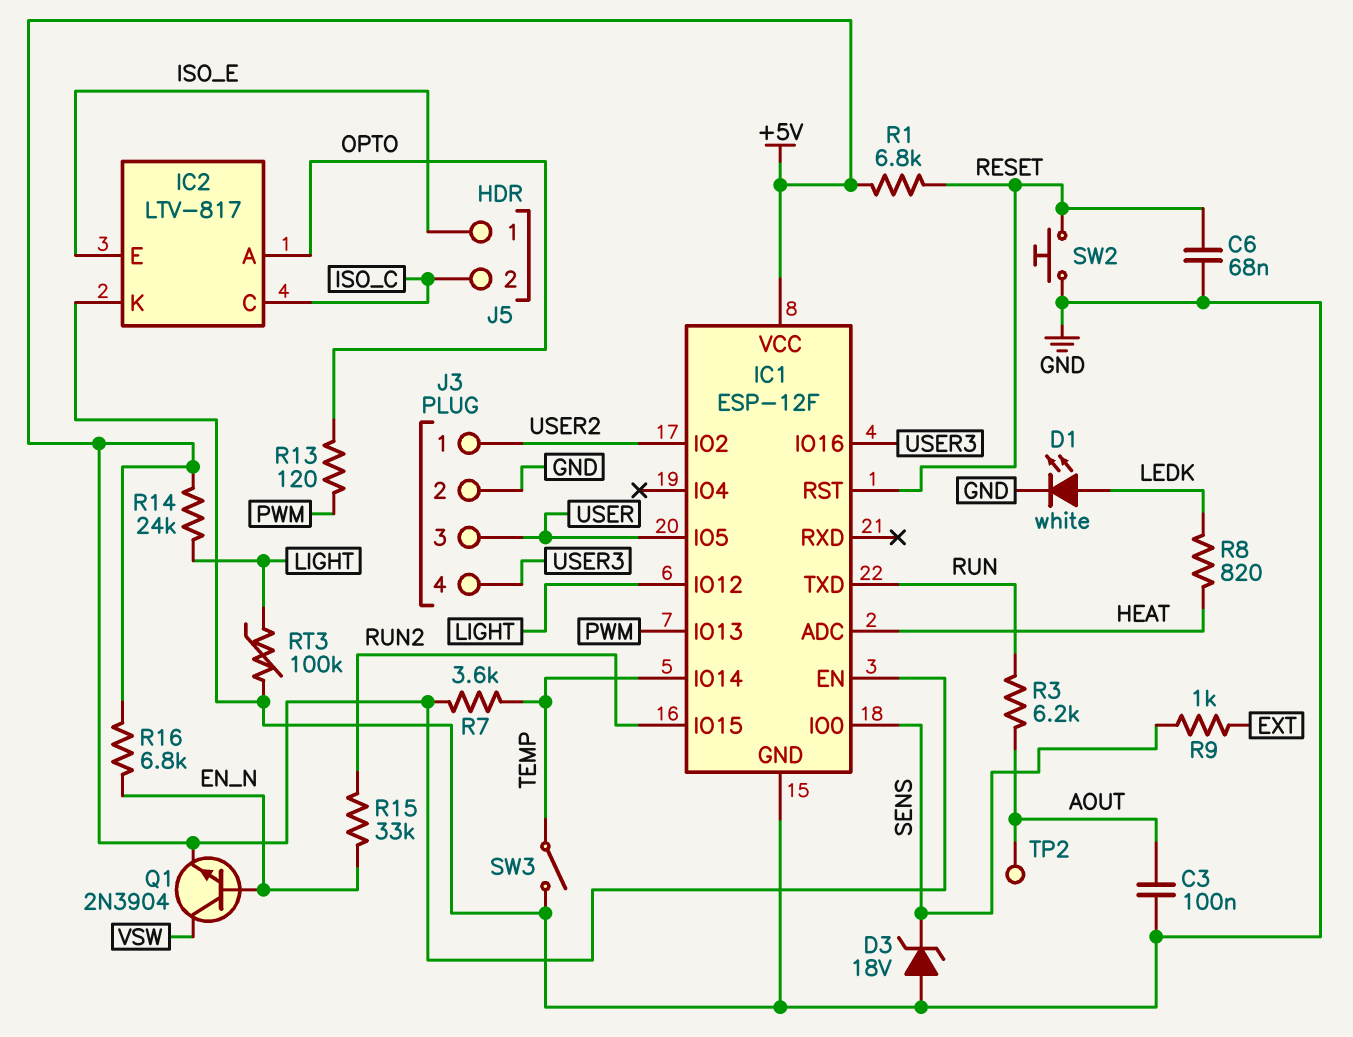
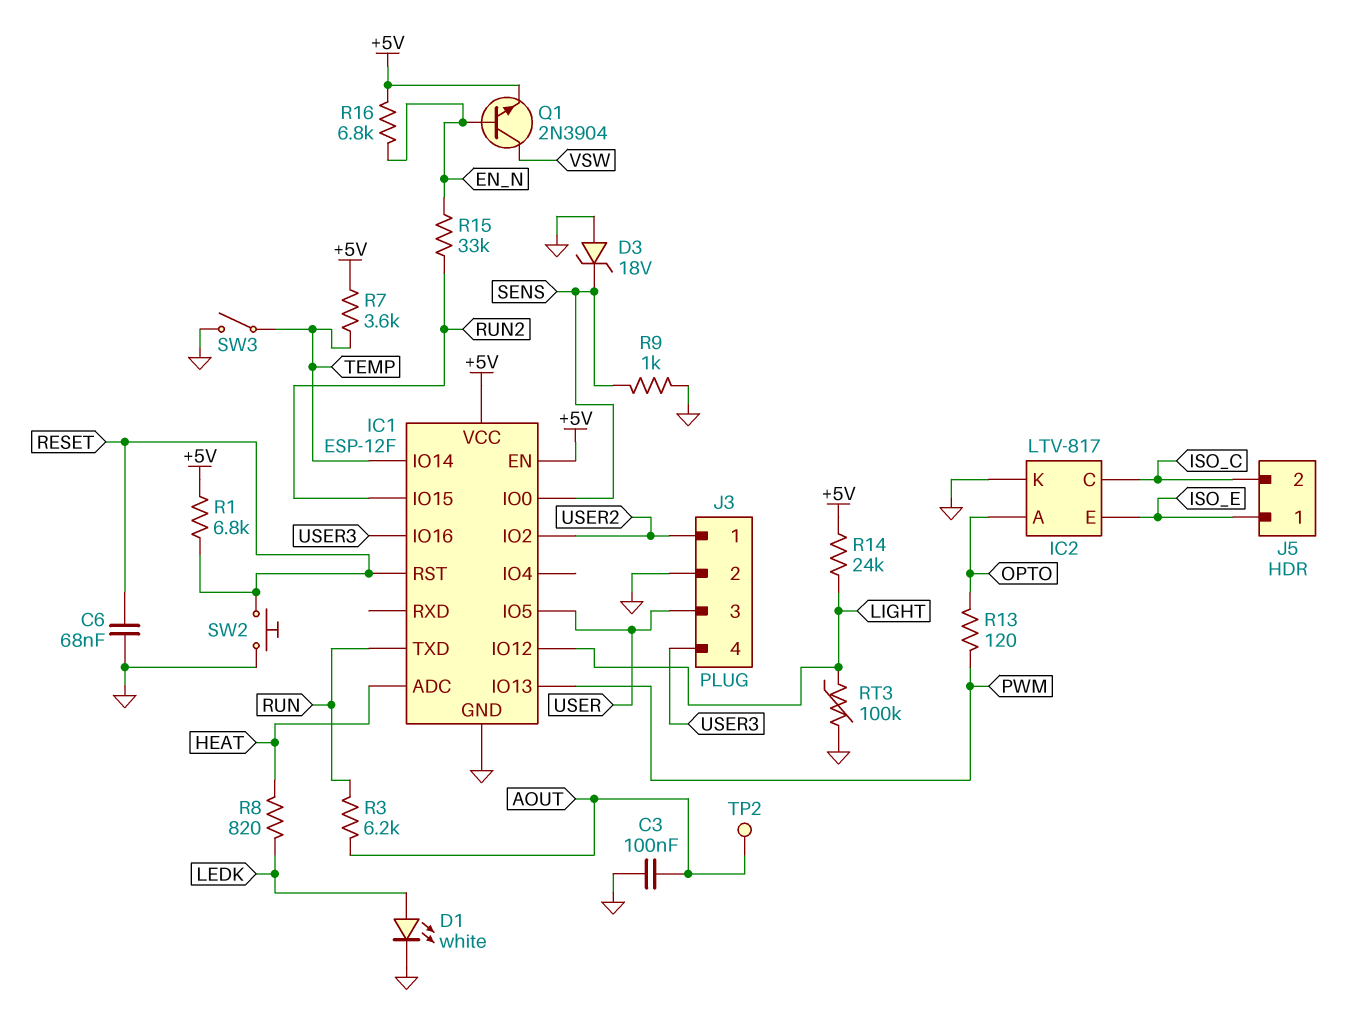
R9: 1k (EXT, SENS) -> 1k (GND, SENS)

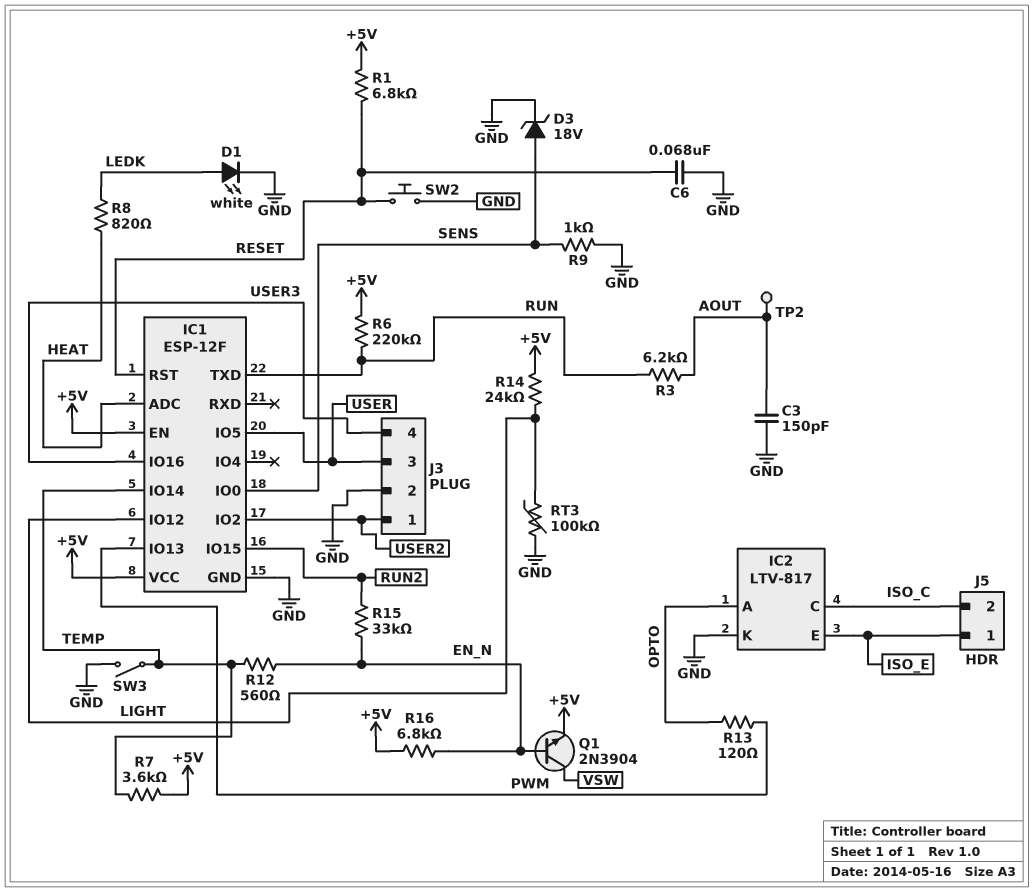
C3: 100nF (AOUT, GND) -> 150pF (AOUT, GND)
D3: zener 18V (A GND, K SENS) -> zener 18V (A SENS, K GND)
R6: none -> 220k (+5V, RUN)
R12: none -> 560 (EN_N, TEMP)

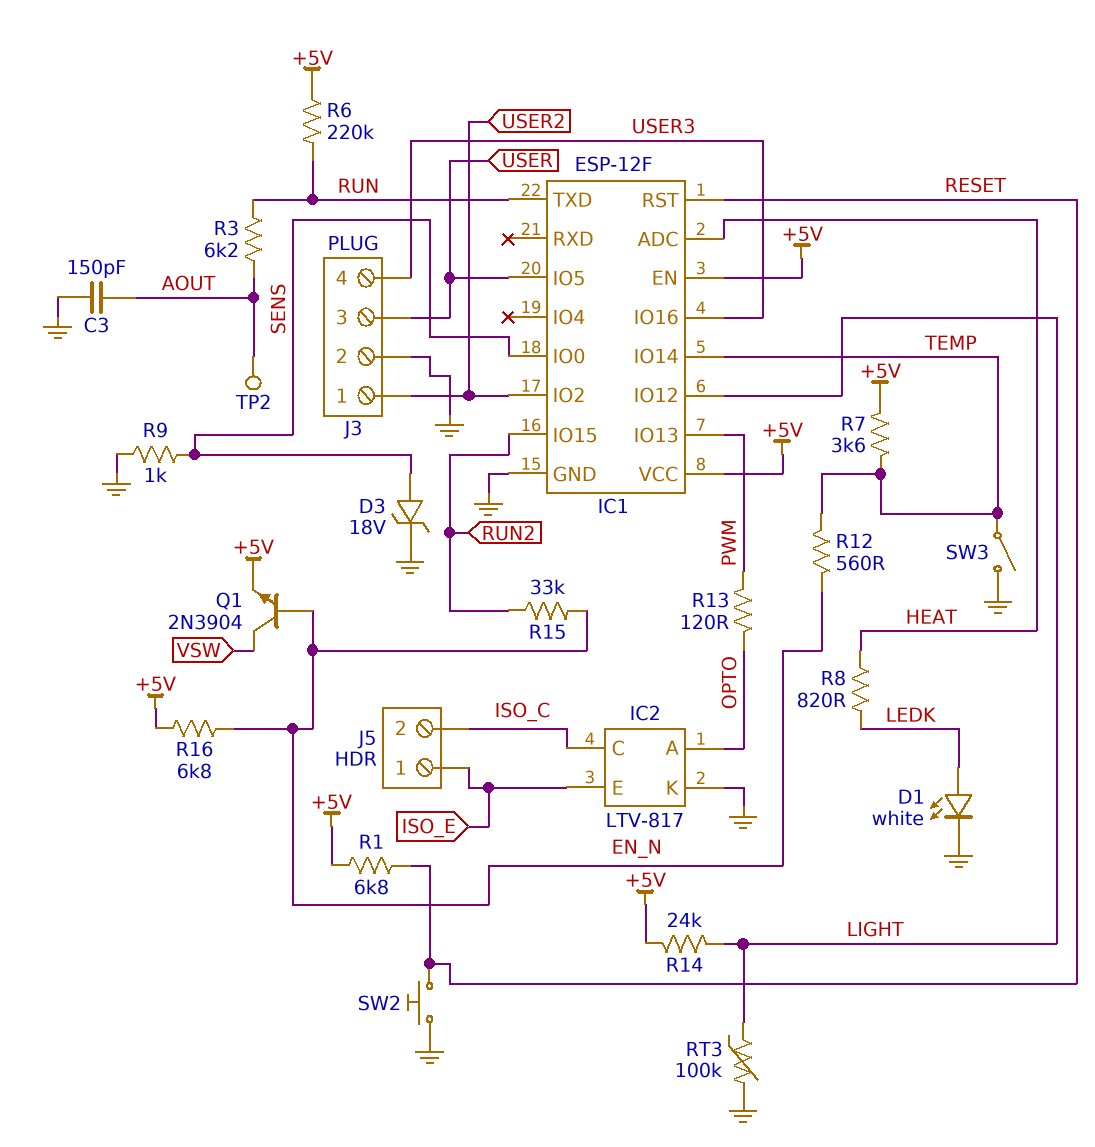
C6: 68nF (GND, RESET) -> none

